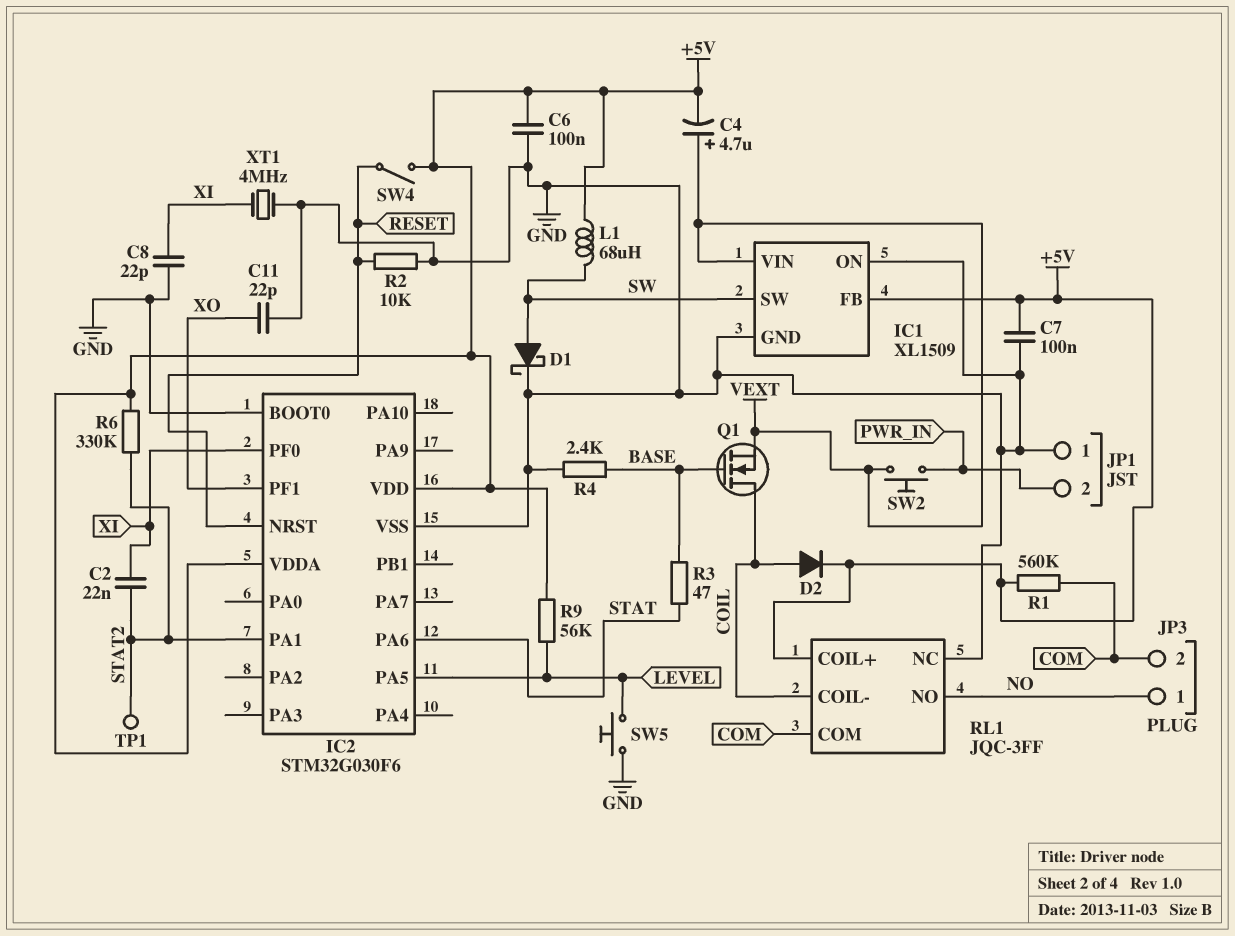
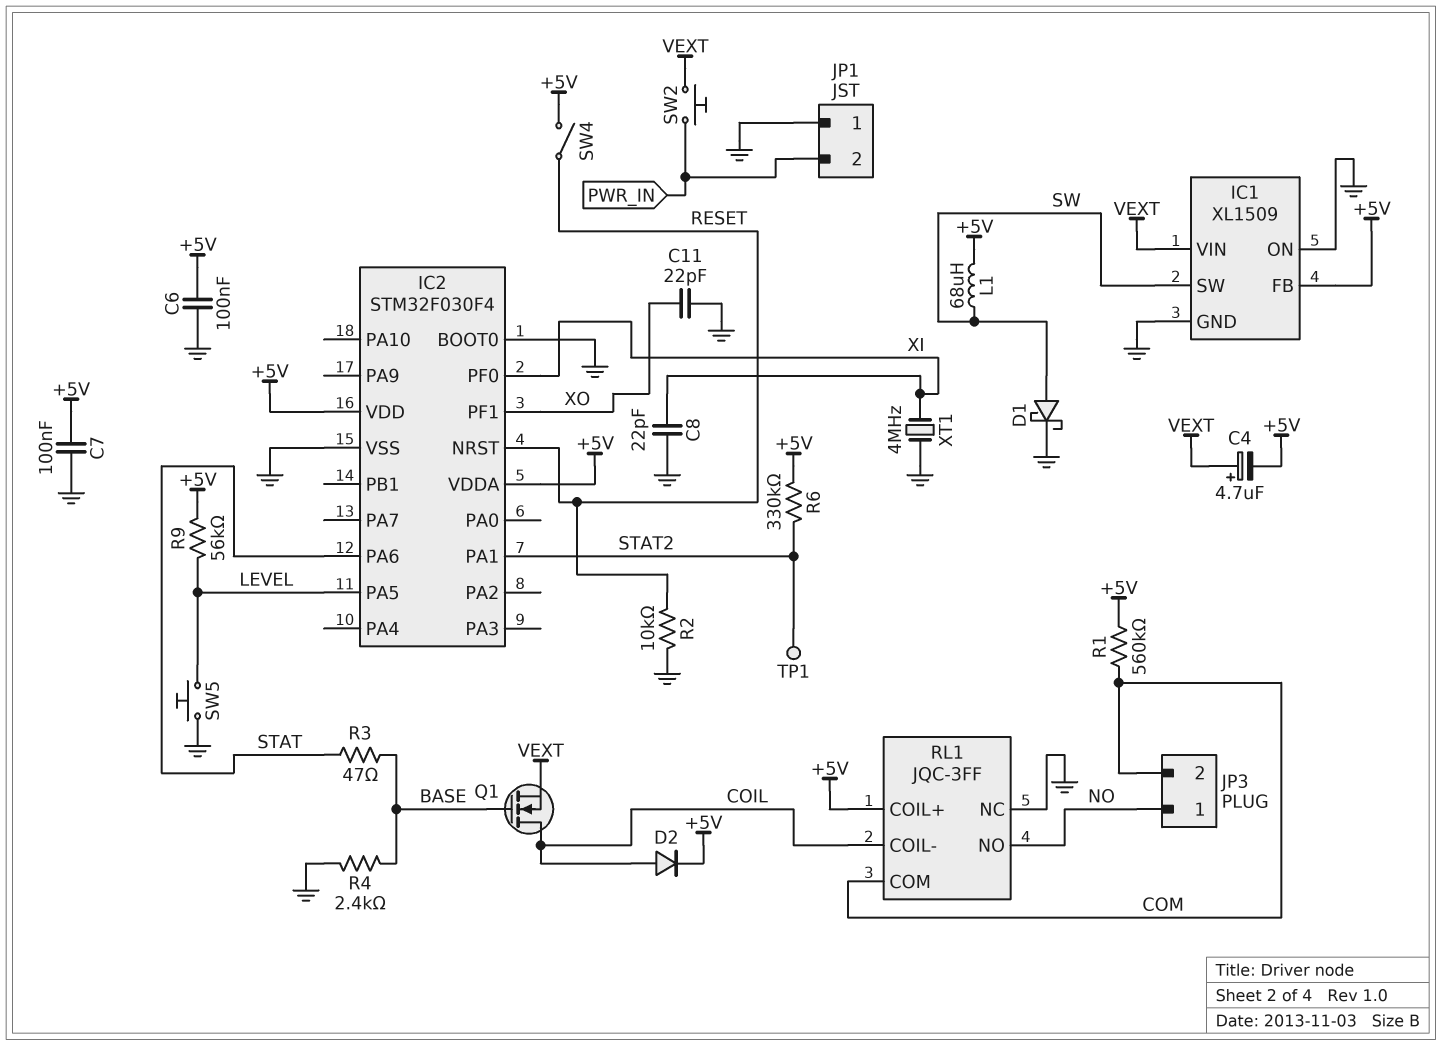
C2: 22nF (STAT2, XI) -> none
IC2: STM32G030F6 -> STM32F030F4

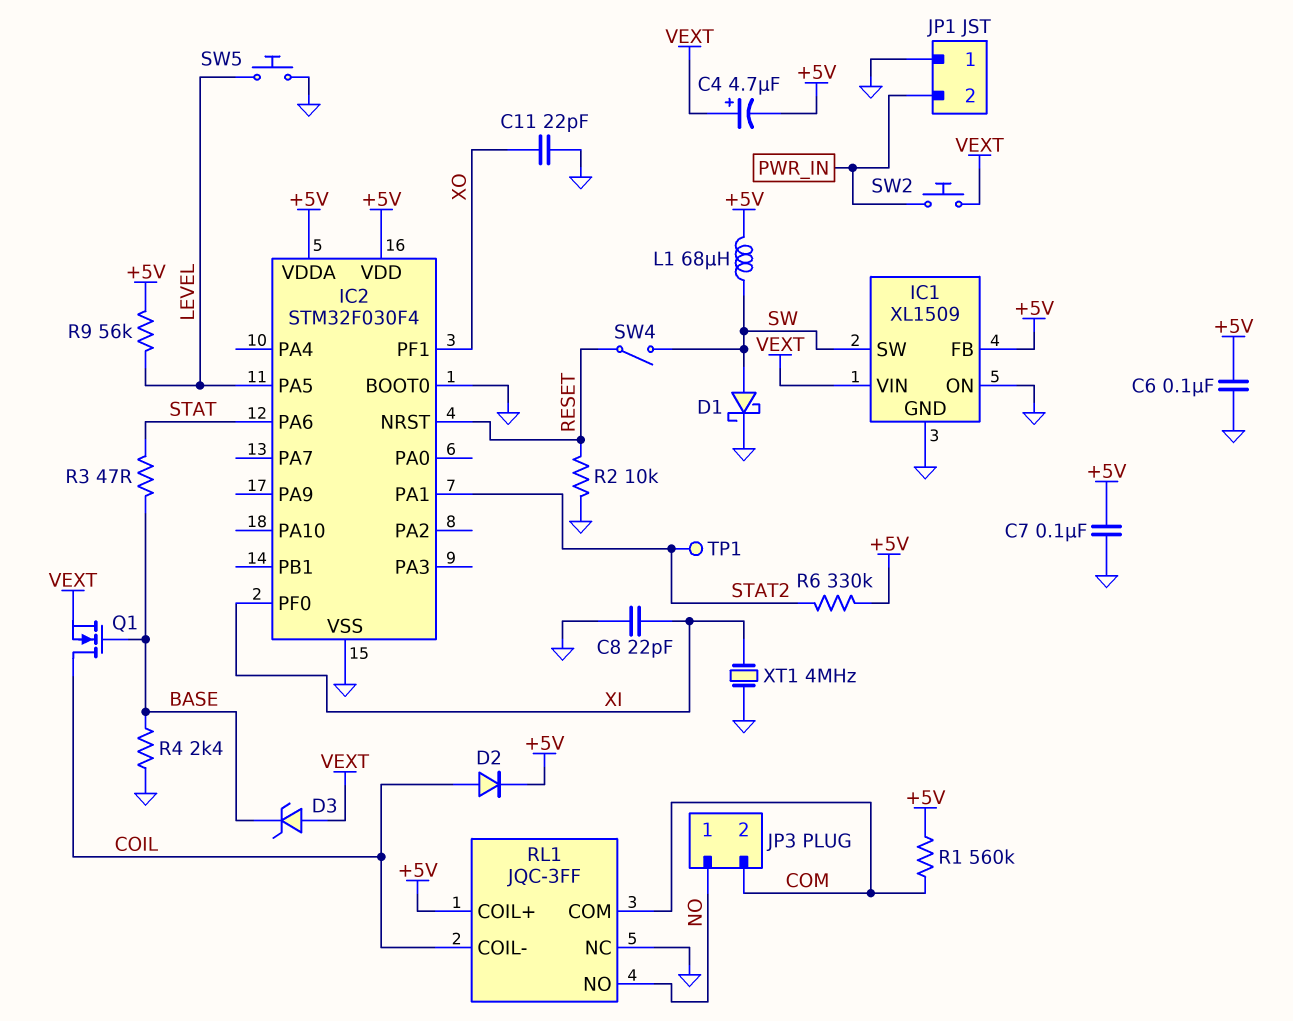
D3: none -> zener (A VEXT, K BASE)
SW4: switch (+5V, RESET) -> switch (RESET, SW)

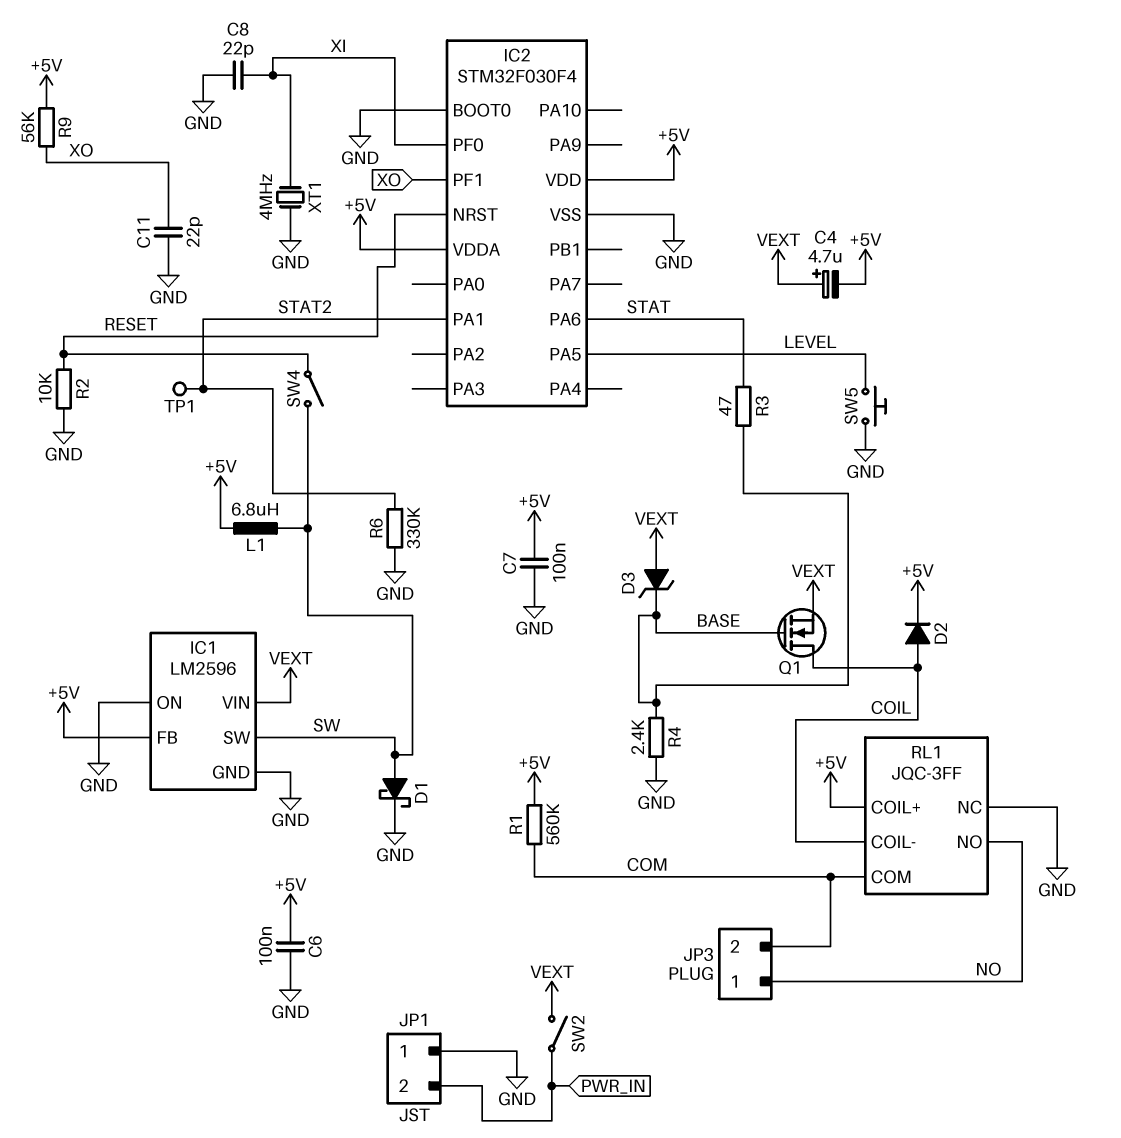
IC1: XL1509 -> LM2596
L1: 68uH (+5V, SW) -> 6.8uH (+5V, SW)
R6: 330k (+5V, STAT2) -> 330k (GND, STAT2)
R9: 56k (+5V, LEVEL) -> 56k (+5V, XO)
SW2: button (PWR_IN, VEXT) -> switch (PWR_IN, VEXT)

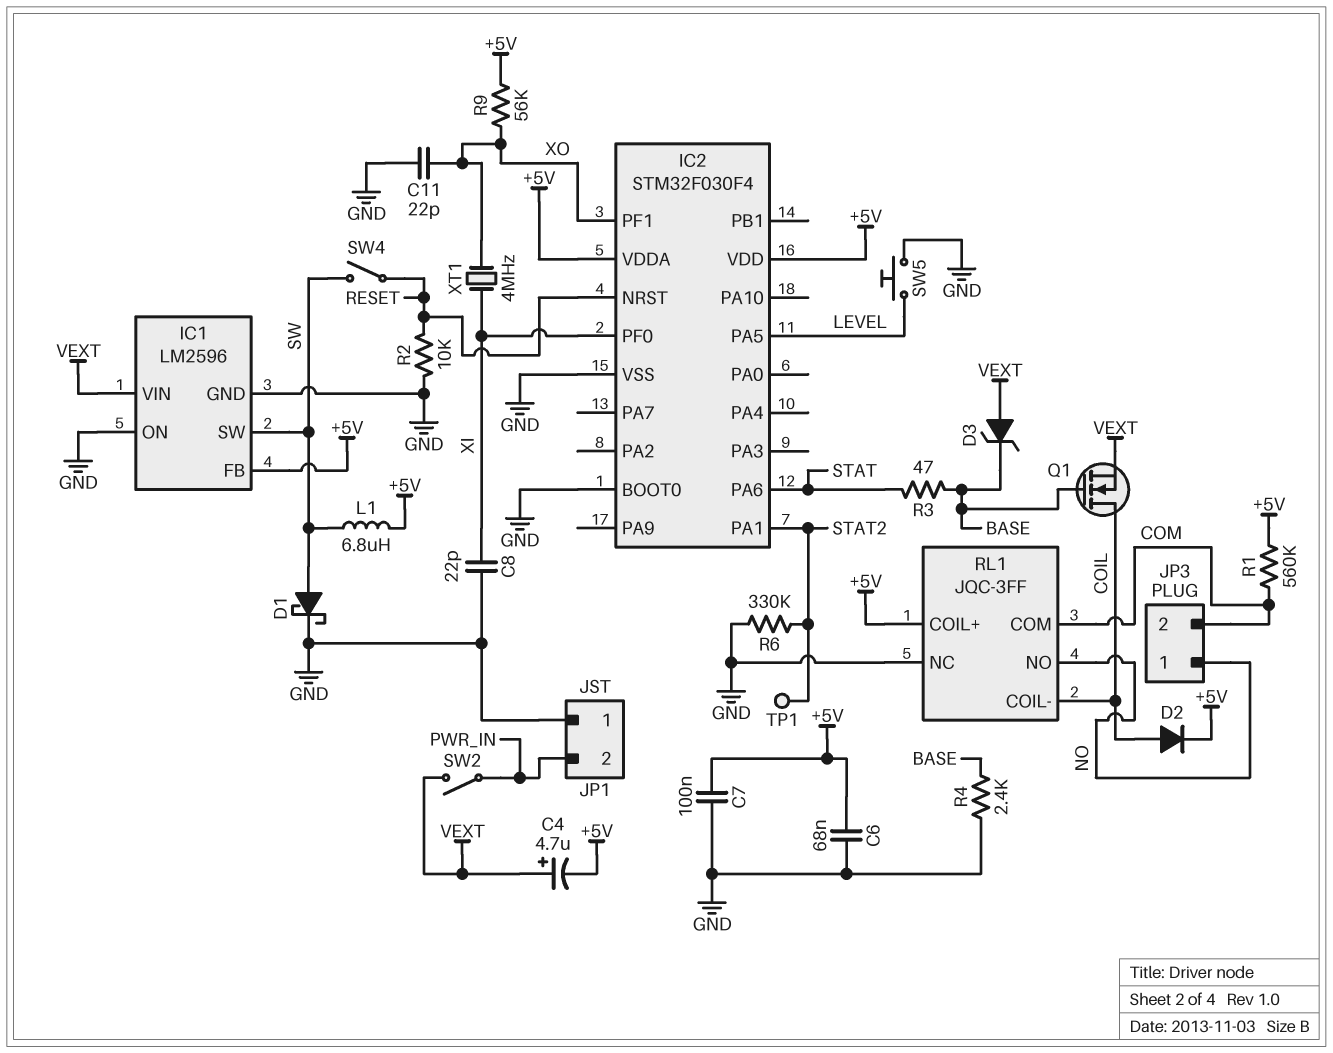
C6: 100nF (+5V, GND) -> 68nF (+5V, GND)
XT1: 4MHz (GND, XI) -> 4MHz (XI, XO)

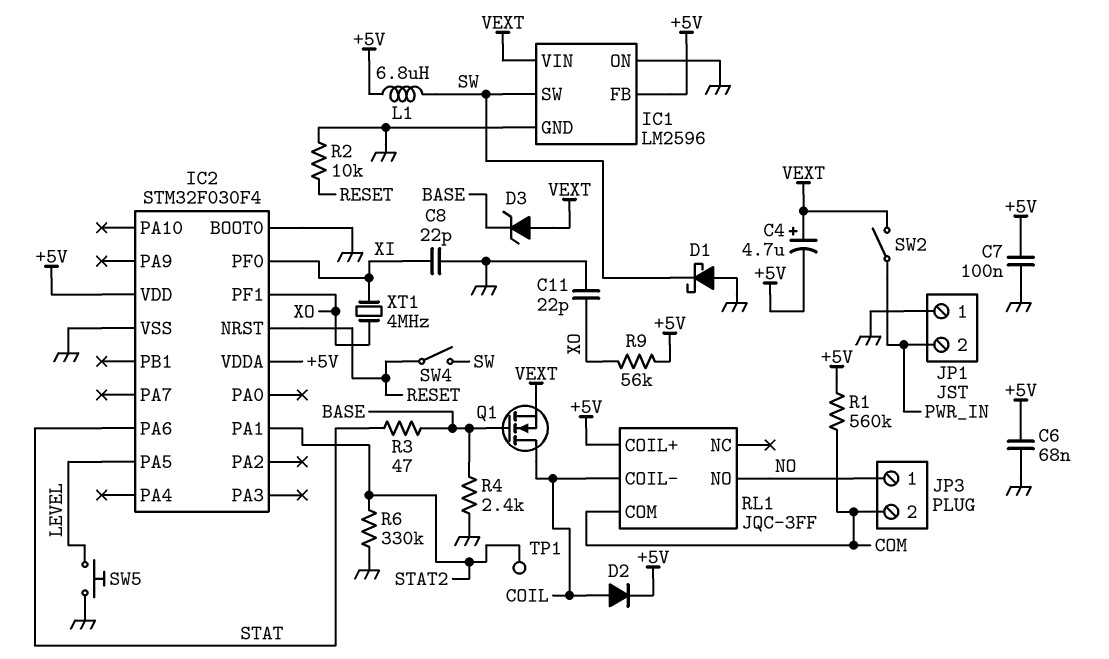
D1: schottky (A SW, K GND) -> schottky (A GND, K SW)
RL1 pin NC: GND -> none

